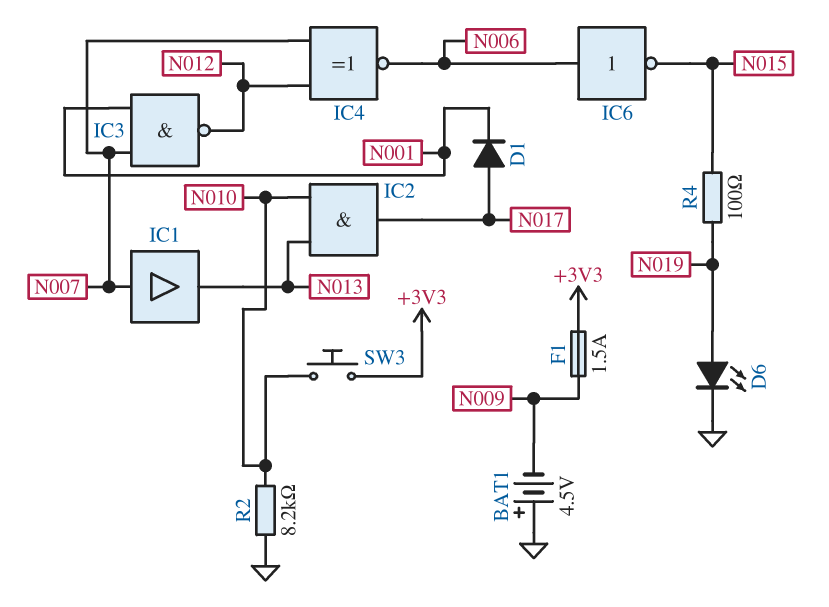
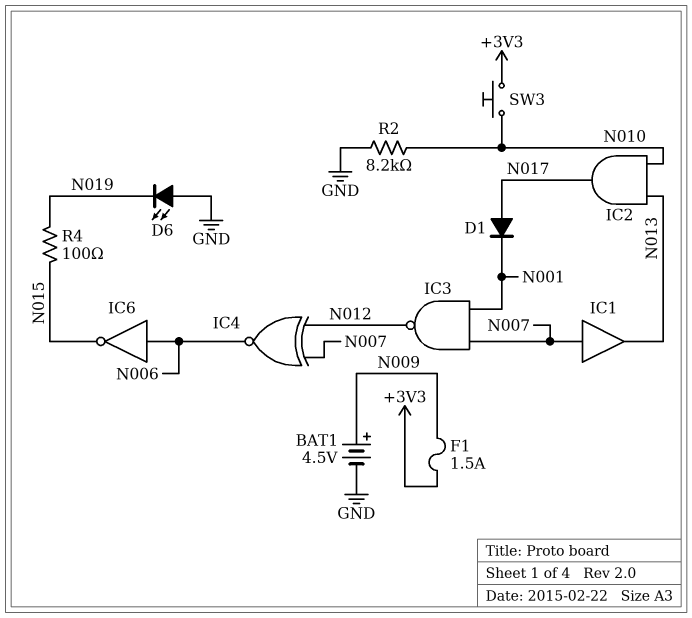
BAT1: 4.5V (plus GND, minus N009) -> 4.5V (plus N009, minus GND)
D6: LED (A N019, K GND) -> LED (A GND, K N019)

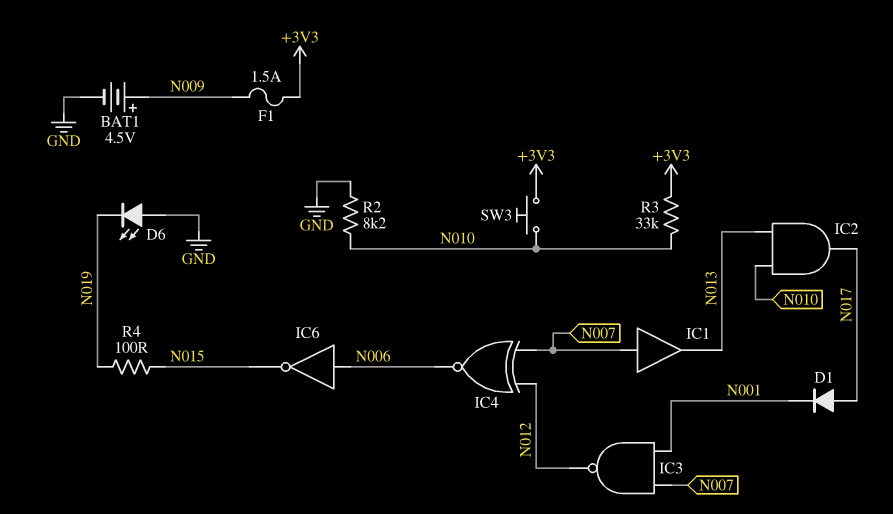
R3: none -> 33k (+3V3, N010)

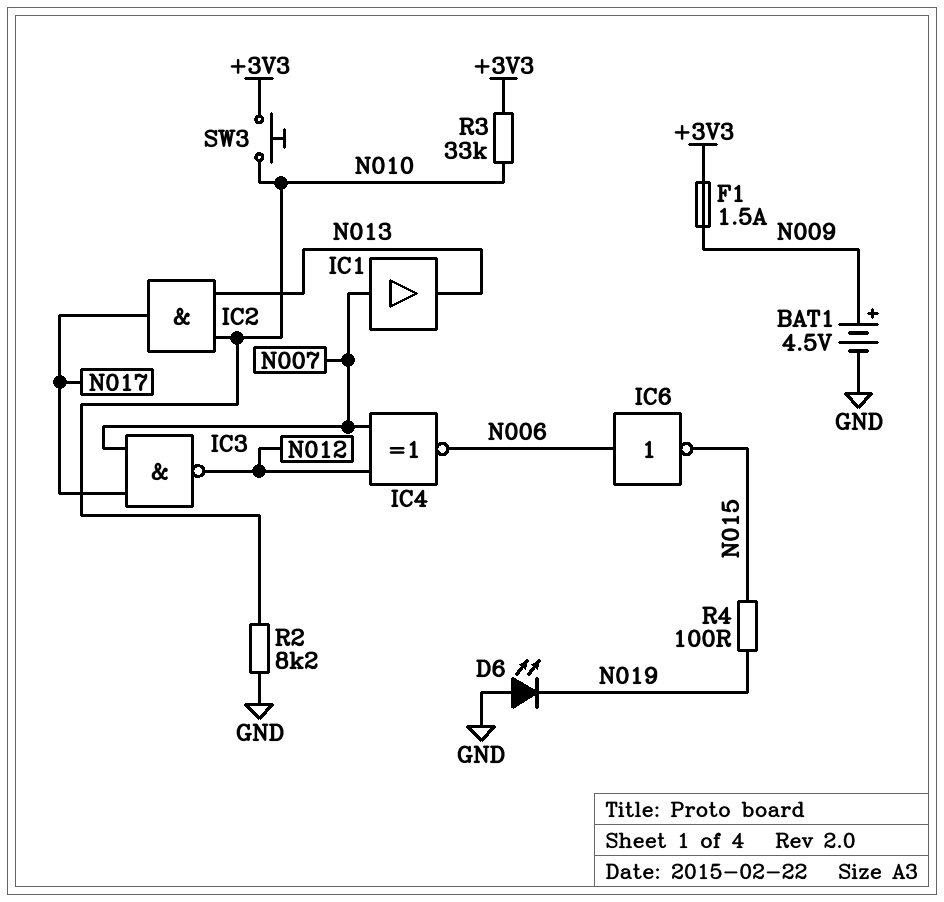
D1: diode (A N017, K N001) -> none
IC3: NAND (in N001, in N007, out N012) -> NAND (in N007, in N017, out N012)

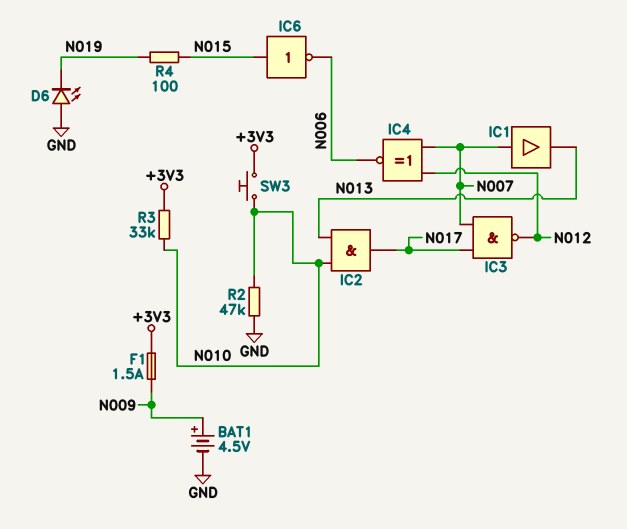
IC6: NOT (in N006, out N015) -> NOT (in N015, out N006)
R2: 8.2k (GND, N010) -> 47k (GND, N010)

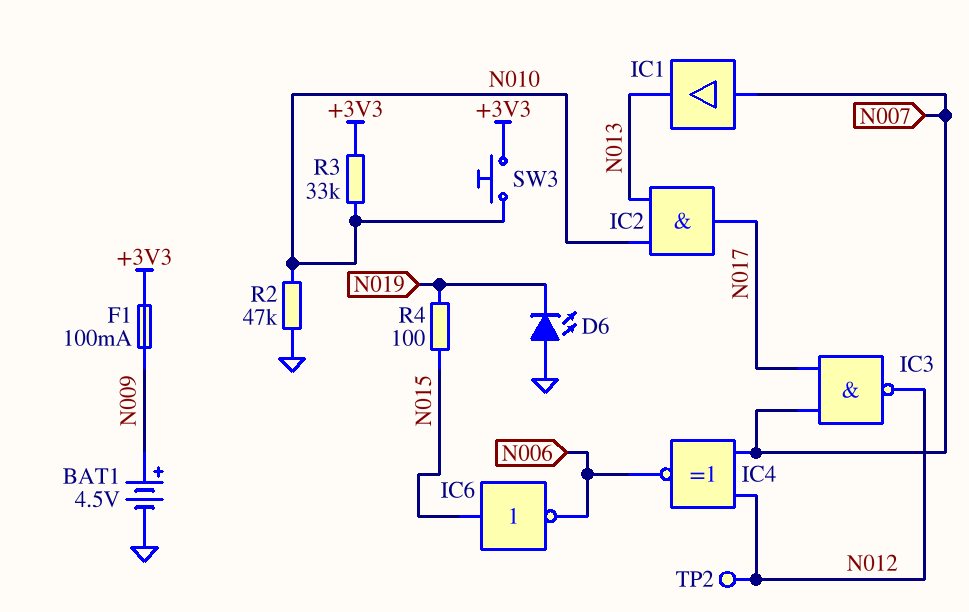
F1: 1.5A (+3V3, N009) -> 100mA (+3V3, N009)
TP2: none -> test point (N012)

